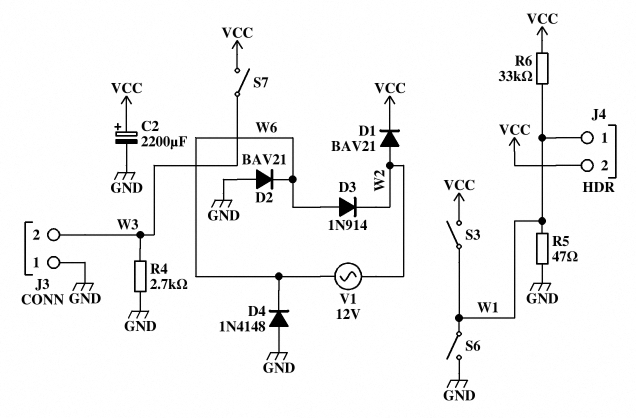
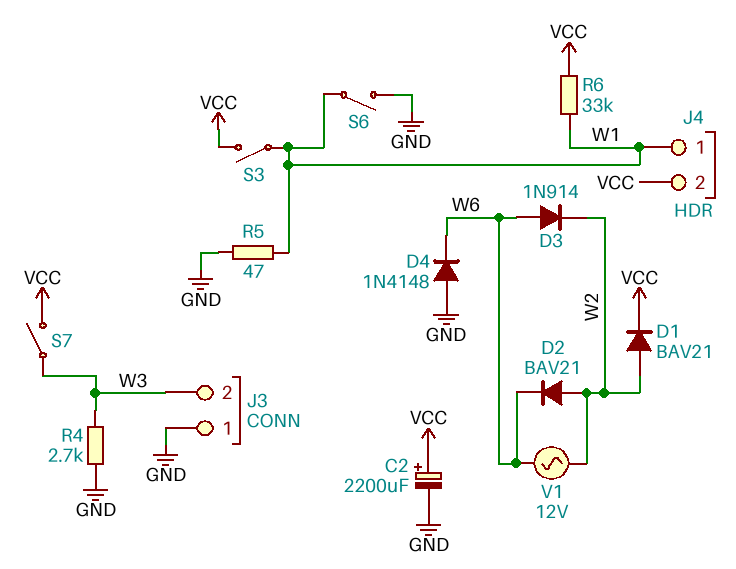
D2: diode BAV21 (A GND, K W6) -> diode BAV21 (A W2, K W6)

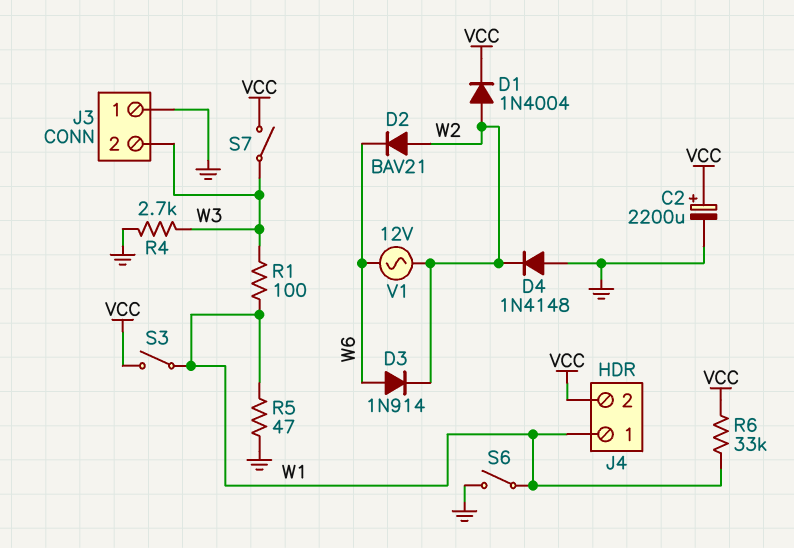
D1: diode BAV21 (A W2, K VCC) -> diode 1N4004 (A W2, K VCC)
D4: diode 1N4148 (A GND, K W6) -> diode 1N4148 (A GND, K W2)
R1: none -> 100 (W1, W3)

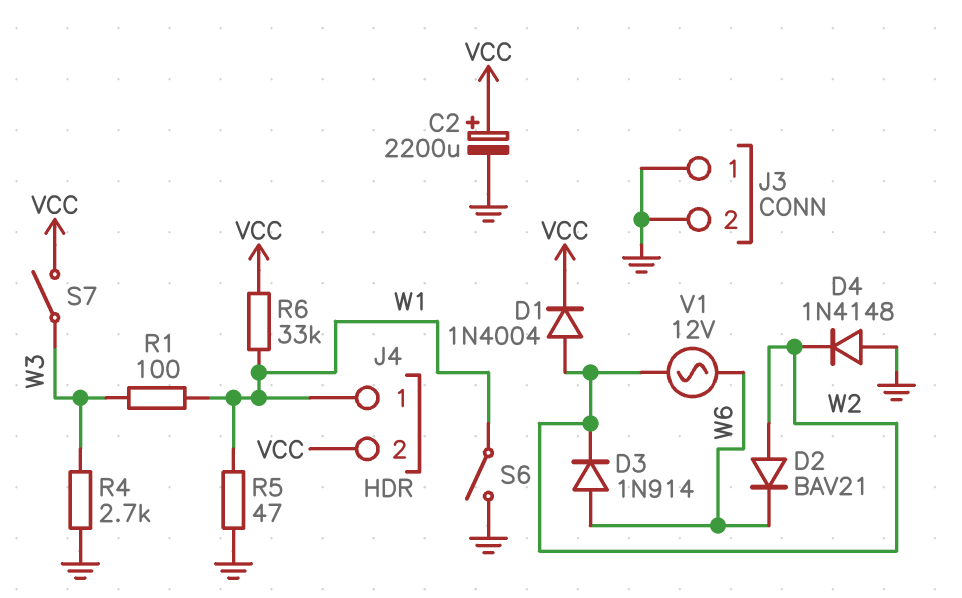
J3 pin 2: W3 -> GND
S3: switch (VCC, W1) -> none

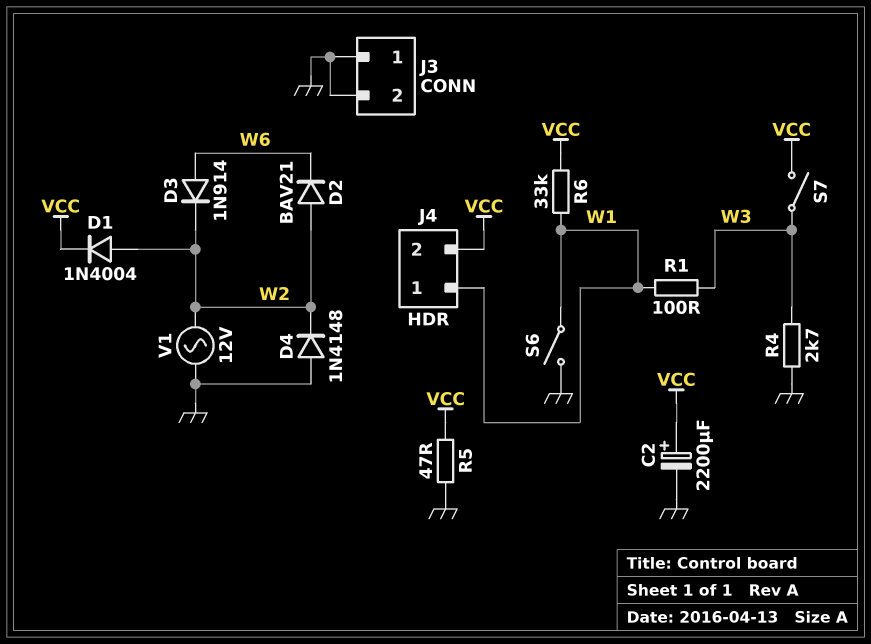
R5: 47 (GND, W1) -> 47 (GND, VCC)
V1: AC 12V (W2, W6) -> AC 12V (GND, W2)

